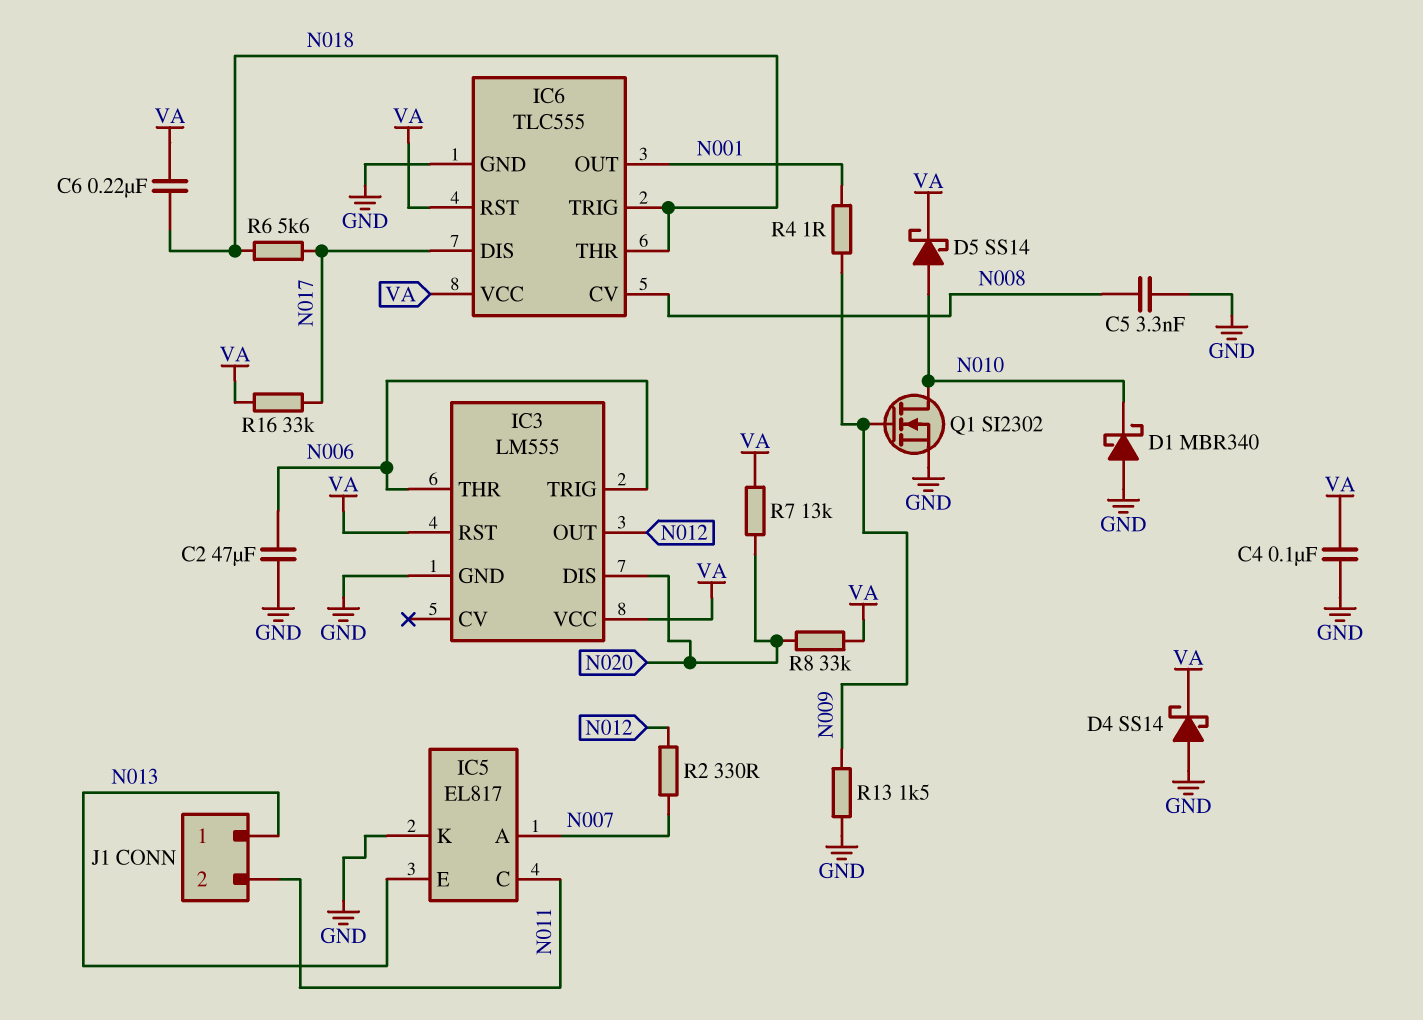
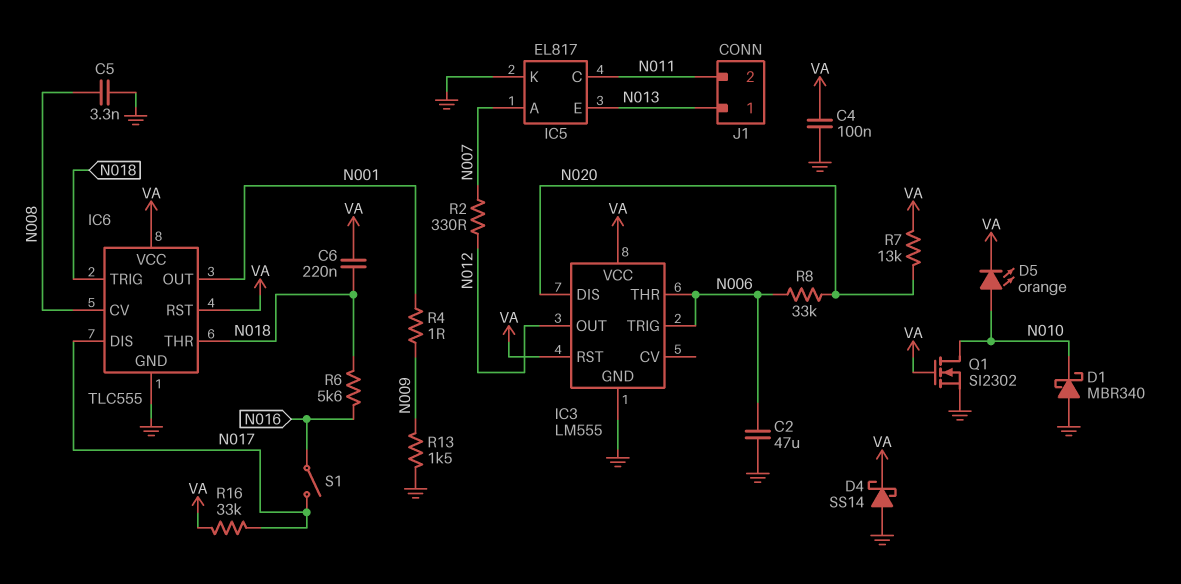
D5: schottky SS14 (A N010, K VA) -> LED orange (A N010, K VA)
Q1: NMOS SI2302 (G N009, D N010, S GND) -> NMOS SI2302 (G VA, D N010, S GND)
R6: 5.6k (N017, N018) -> 5.6k (N016, N018)
R8: 33k (N020, VA) -> 33k (N006, N020)
S1: none -> switch (N016, N017)

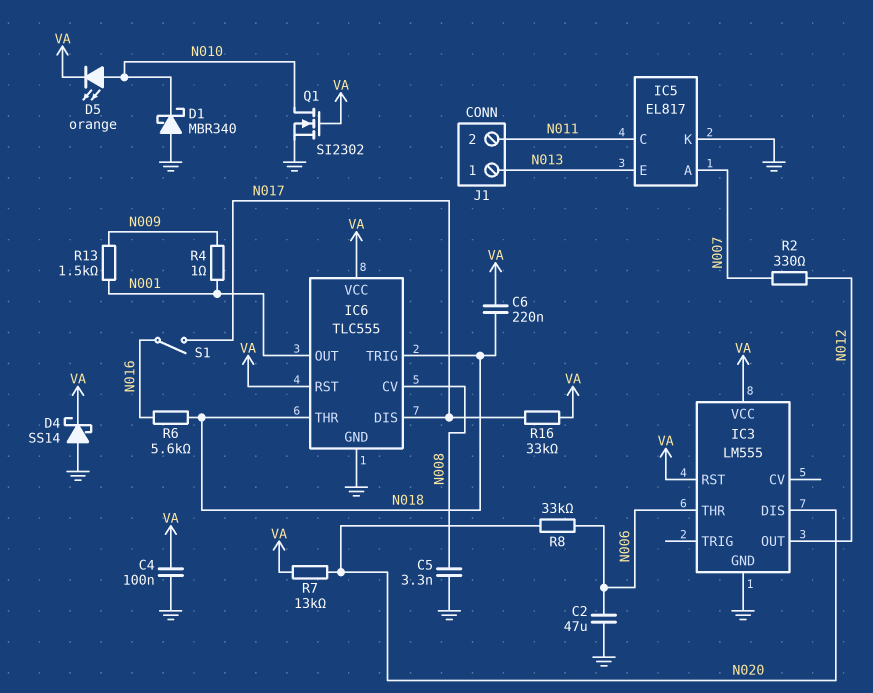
IC3 pin TRIG: N006 -> none
R13: 1.5k (GND, N009) -> 1.5k (N001, N009)

